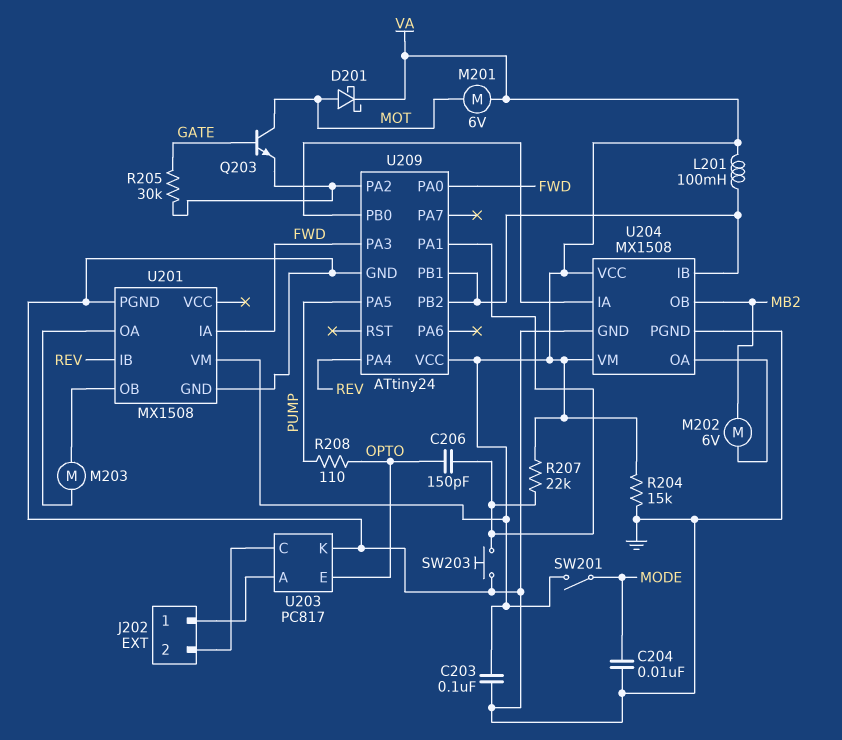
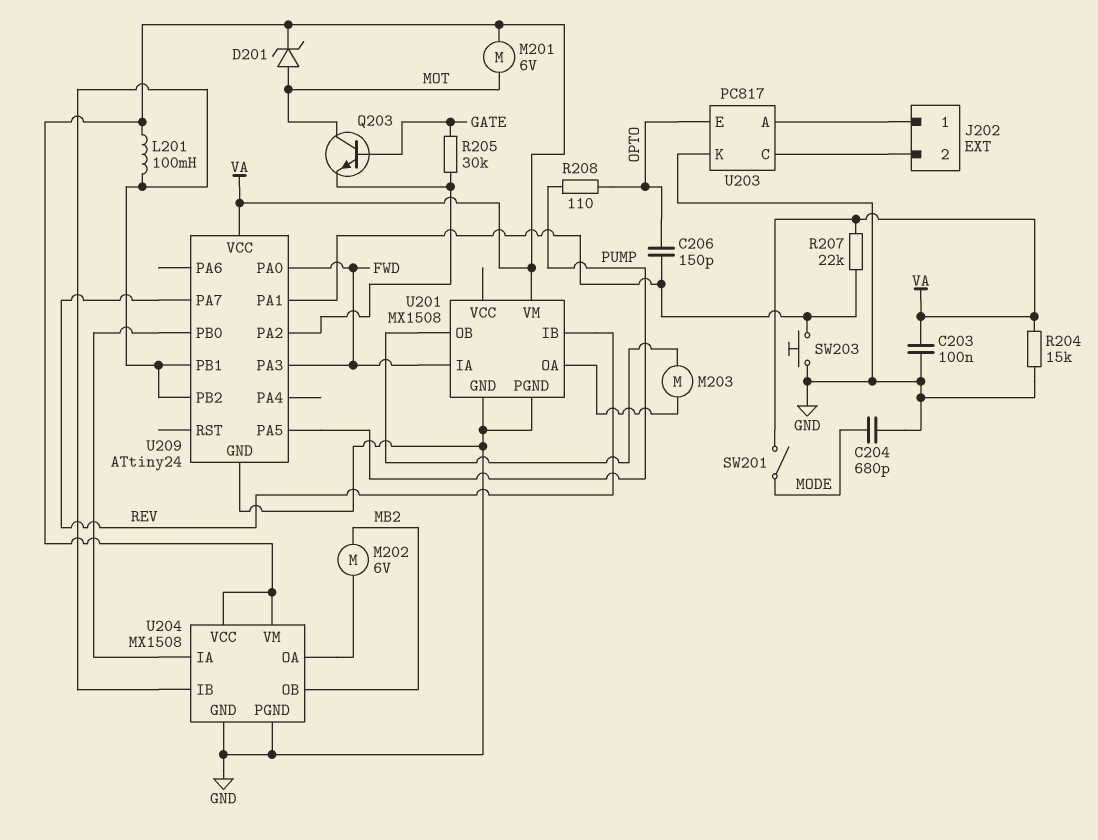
C204: 10nF (GND, MODE) -> 680pF (GND, MODE)
D201: schottky (A MOT, K VA) -> zener (A MOT, K VA)
U209 pin PA4: REV -> none
U209 pin PA7: none -> REV

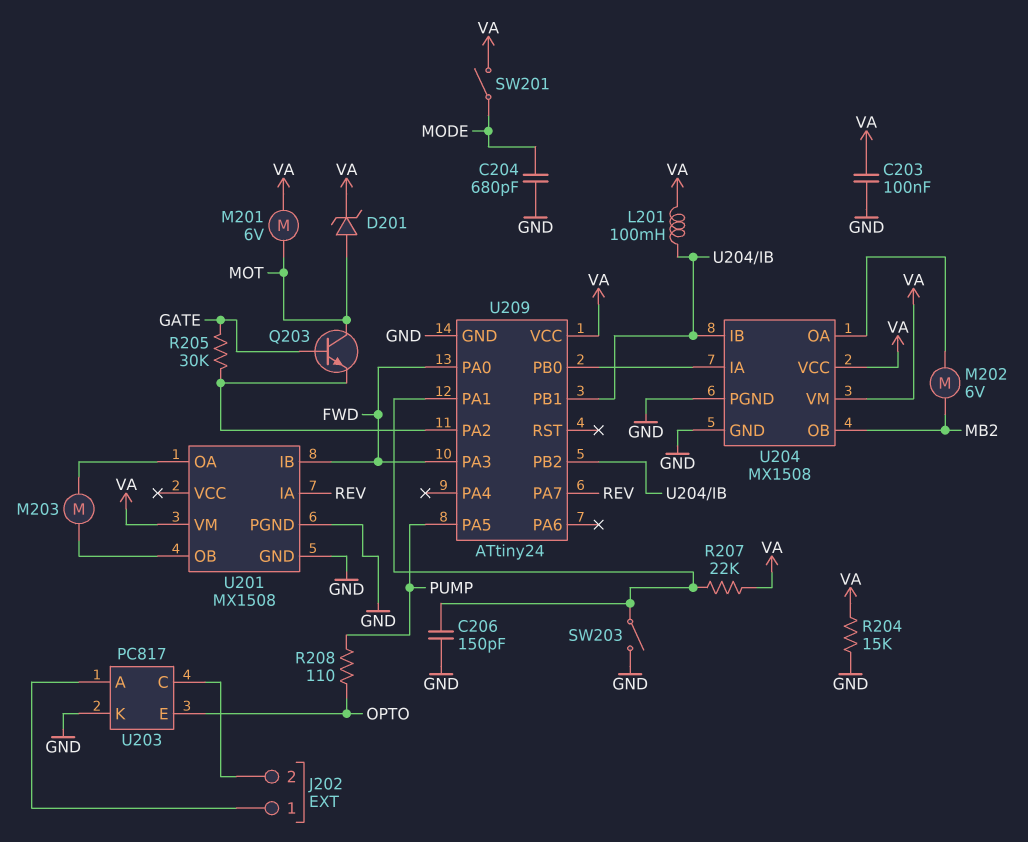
C206: 150pF (OPTO, U209/PA1) -> 150pF (GND, U209/PA1)
SW203: button (GND, U209/PA1) -> switch (GND, U209/PA1)
U201 pin IA: FWD -> REV
U201 pin IB: REV -> FWD

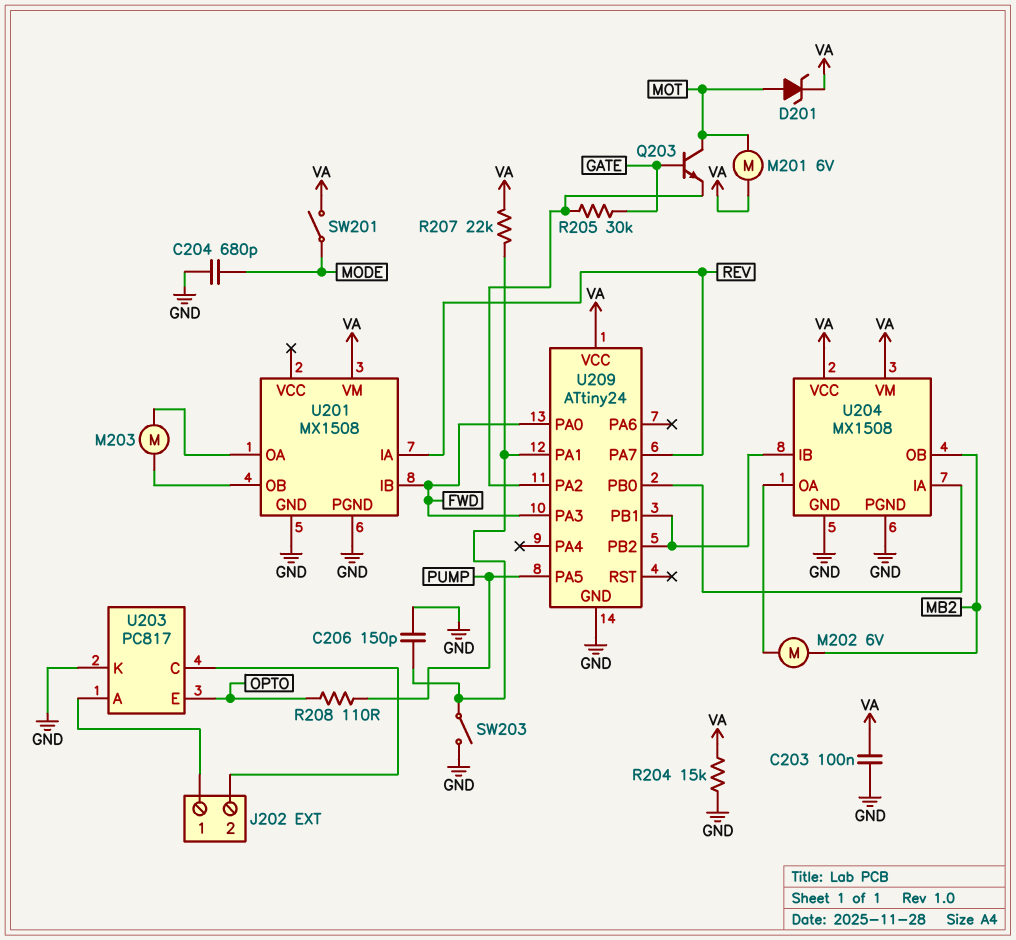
L201: 100mH (U204/IB, VA) -> none

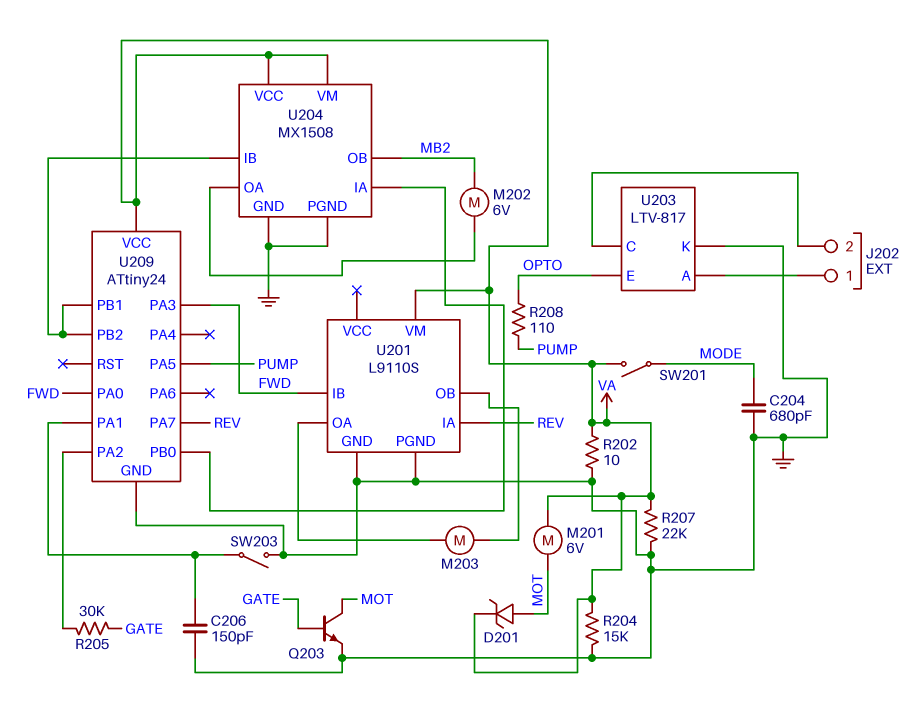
C203: 100nF (GND, VA) -> none
Q203: NPN (B GATE, C MOT, E U209/PA2) -> NPN (B GATE, C MOT, E GND)
R202: none -> 10 (GND, VA)
R207: 22k (U209/PA1, VA) -> 22k (GND, VA)
U201: MX1508 -> L9110S
U203: PC817 -> LTV-817

